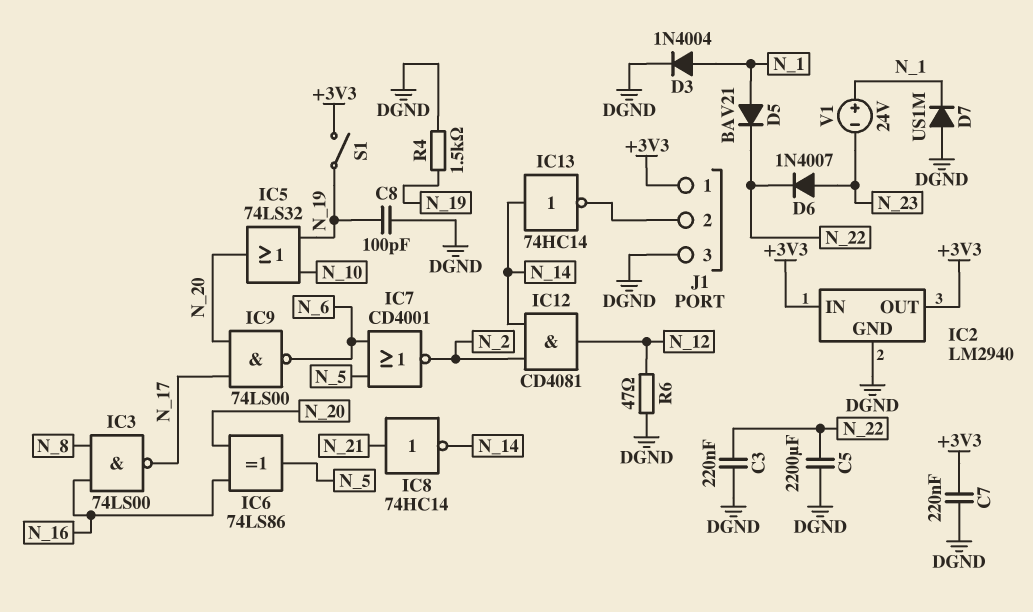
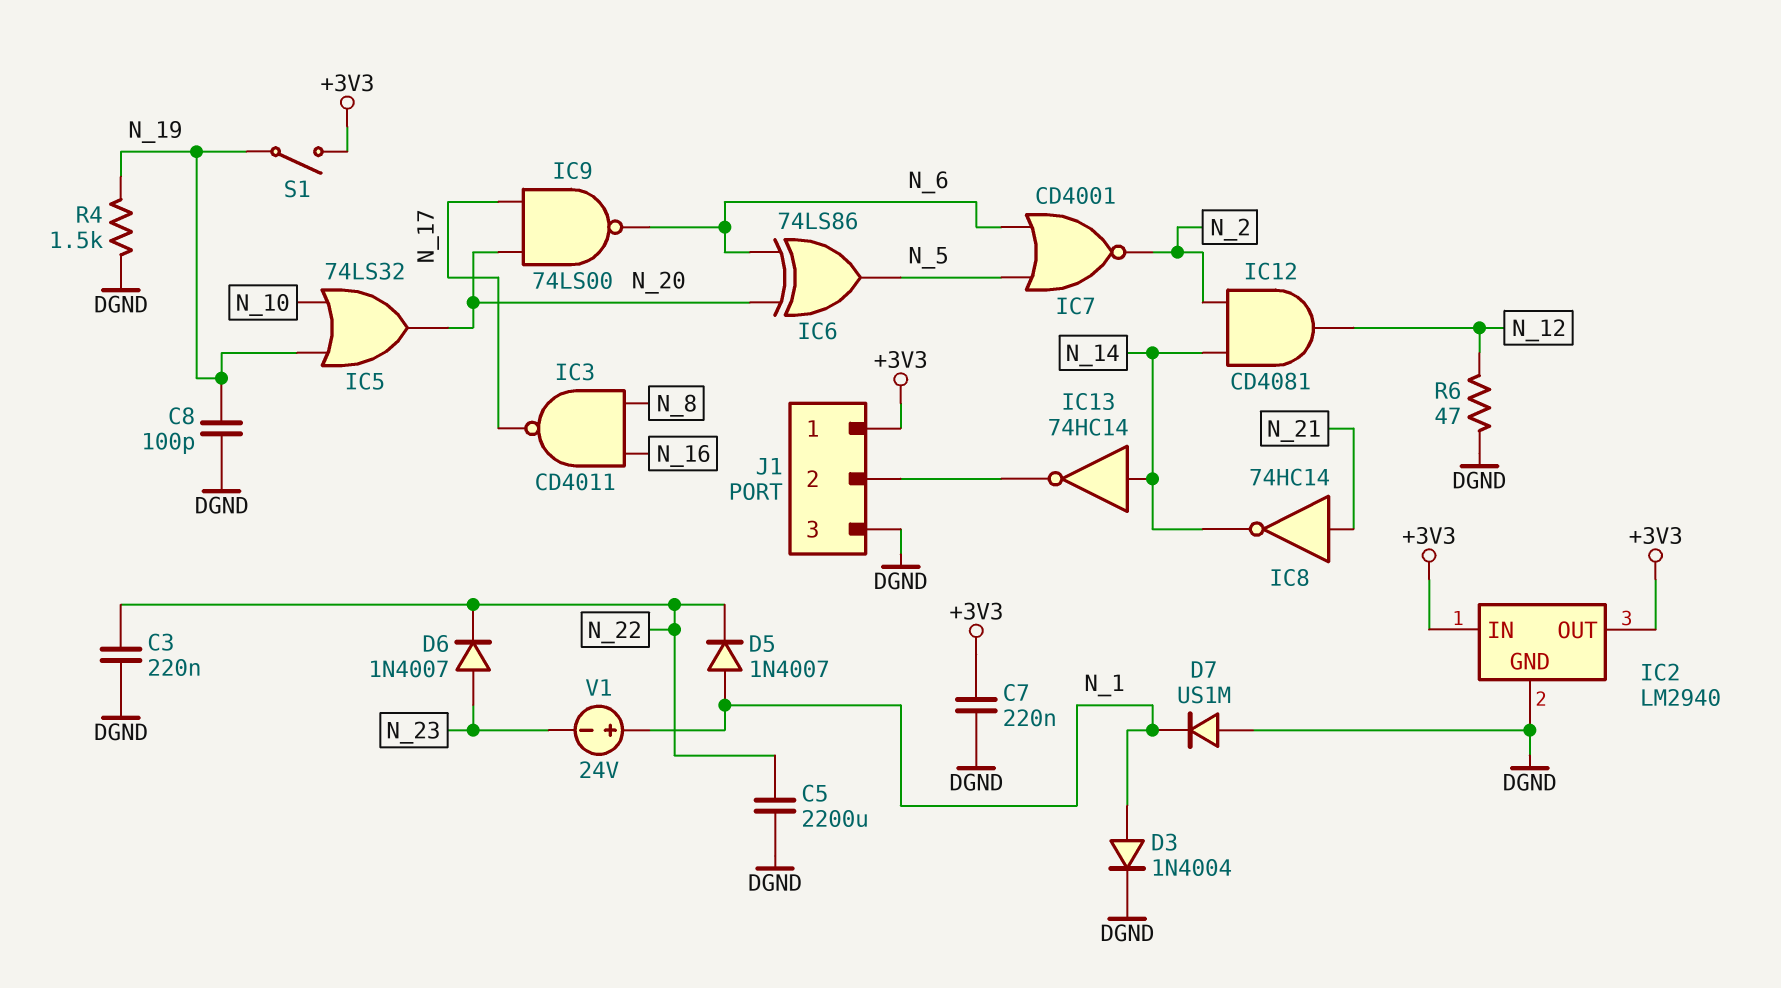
D5: diode BAV21 (A N_1, K N_22) -> diode 1N4007 (A N_1, K N_22)
IC3: NAND 74LS00 (in N_8, in N_16, out N_17) -> NAND CD4011 (in N_8, in N_16, out N_17)
IC6: XOR 74LS86 (in N_16, in N_20, out N_5) -> XOR 74LS86 (in N_6, in N_20, out N_5)

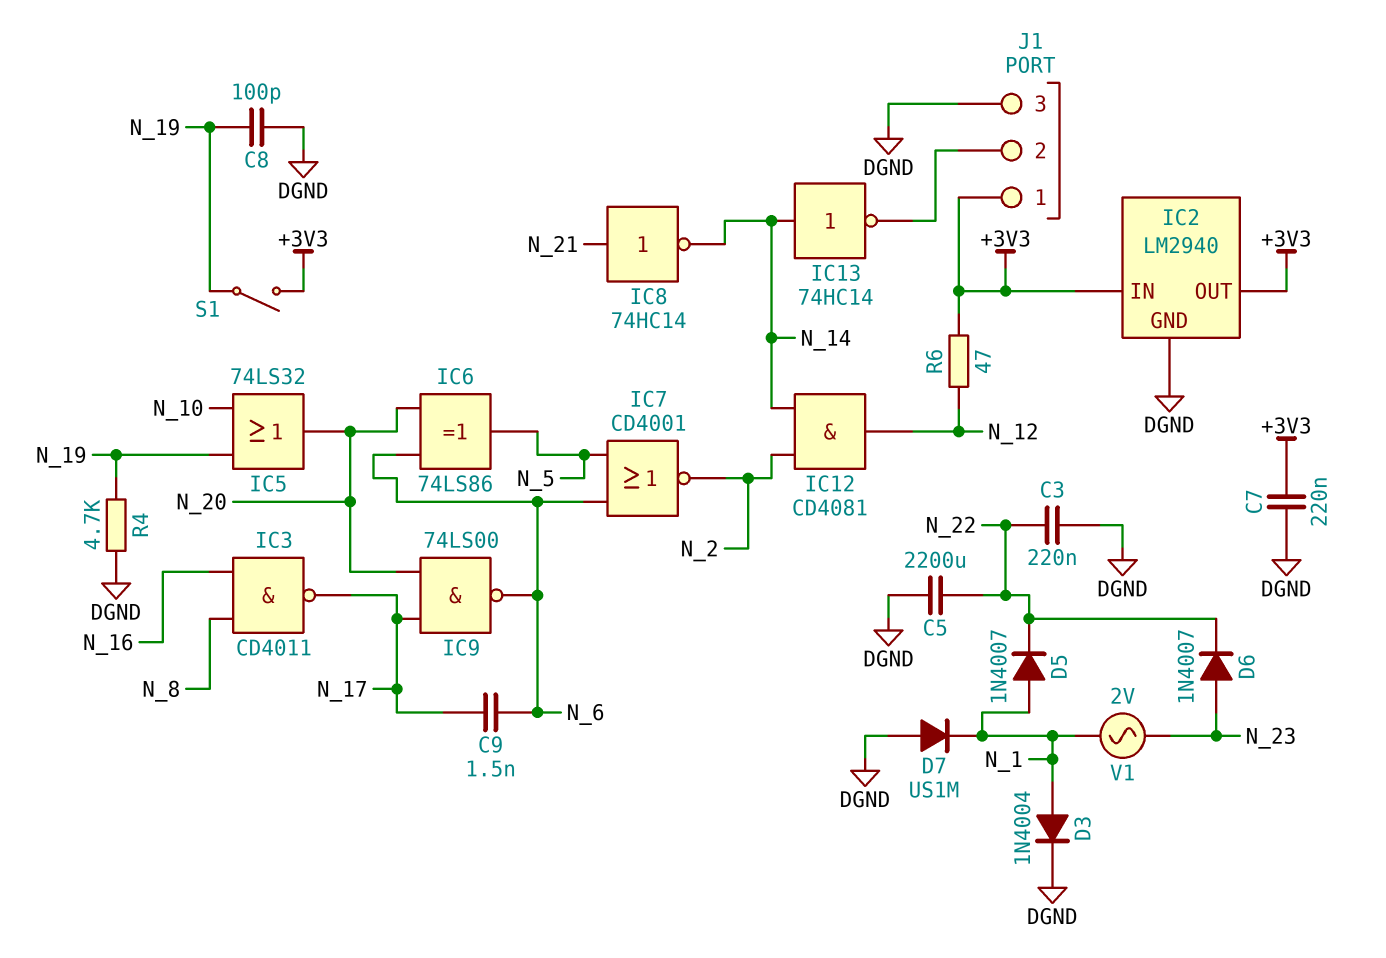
C9: none -> 1.5nF (N_6, N_17)
R4: 1.5k (DGND, N_19) -> 4.7k (DGND, N_19)
R6: 47 (DGND, N_12) -> 47 (+3V3, N_12)
V1: 24V (plus N_1, minus N_23) -> AC 2V (N_1, N_23)

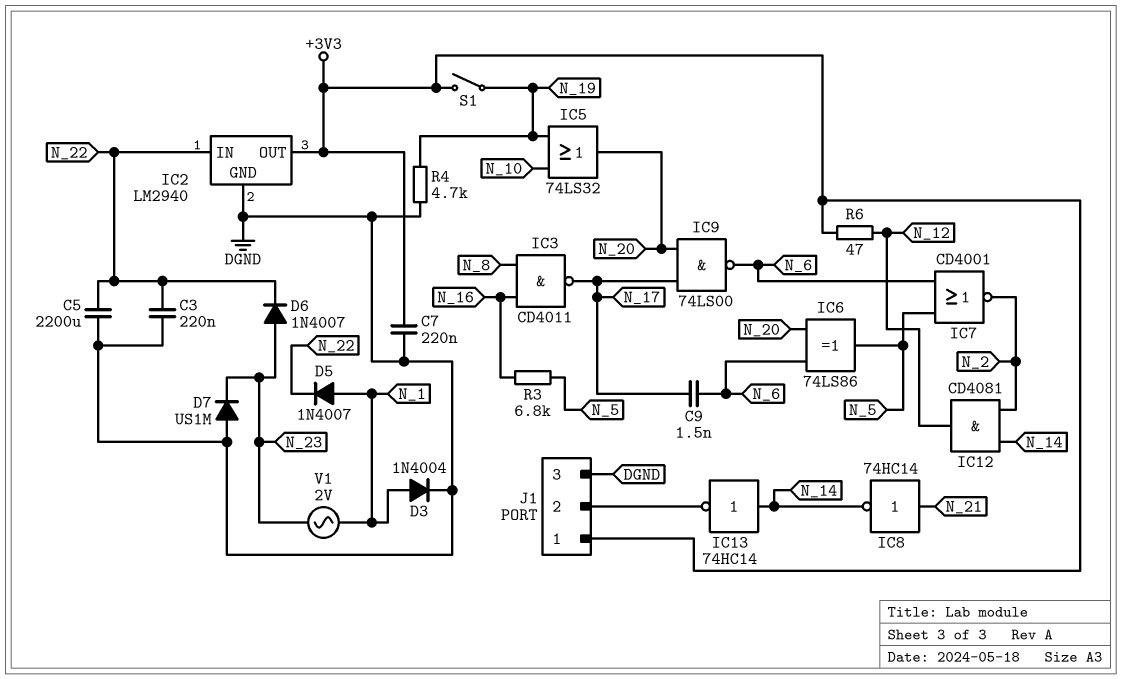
C8: 100pF (DGND, N_19) -> none
D7: diode US1M (A DGND, K N_1) -> diode US1M (A DGND, K N_23)
IC2 pin IN: +3V3 -> N_22
R3: none -> 6.8k (N_5, N_16)

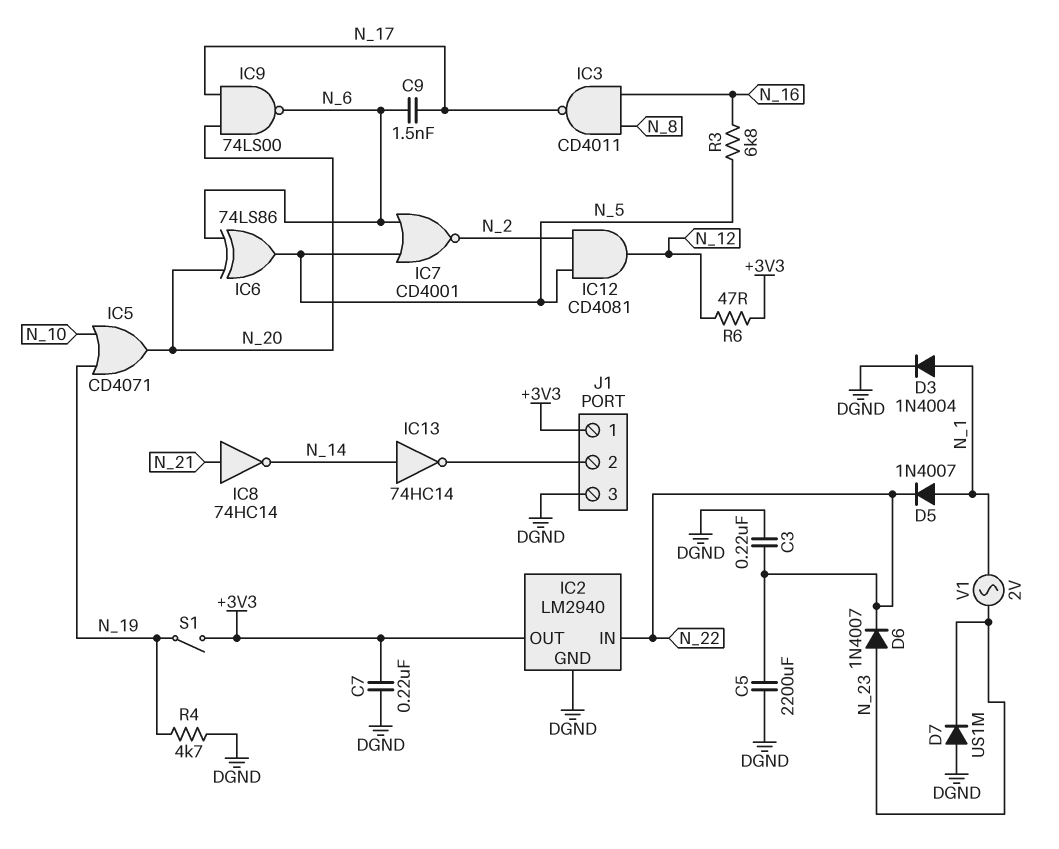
IC5: OR 74LS32 (in N_10, in N_19, out N_20) -> OR CD4071 (in N_10, in N_19, out N_20)
IC12: AND CD4081 (in N_2, in N_14, out N_12) -> AND CD4081 (in N_2, in N_5, out N_12)

